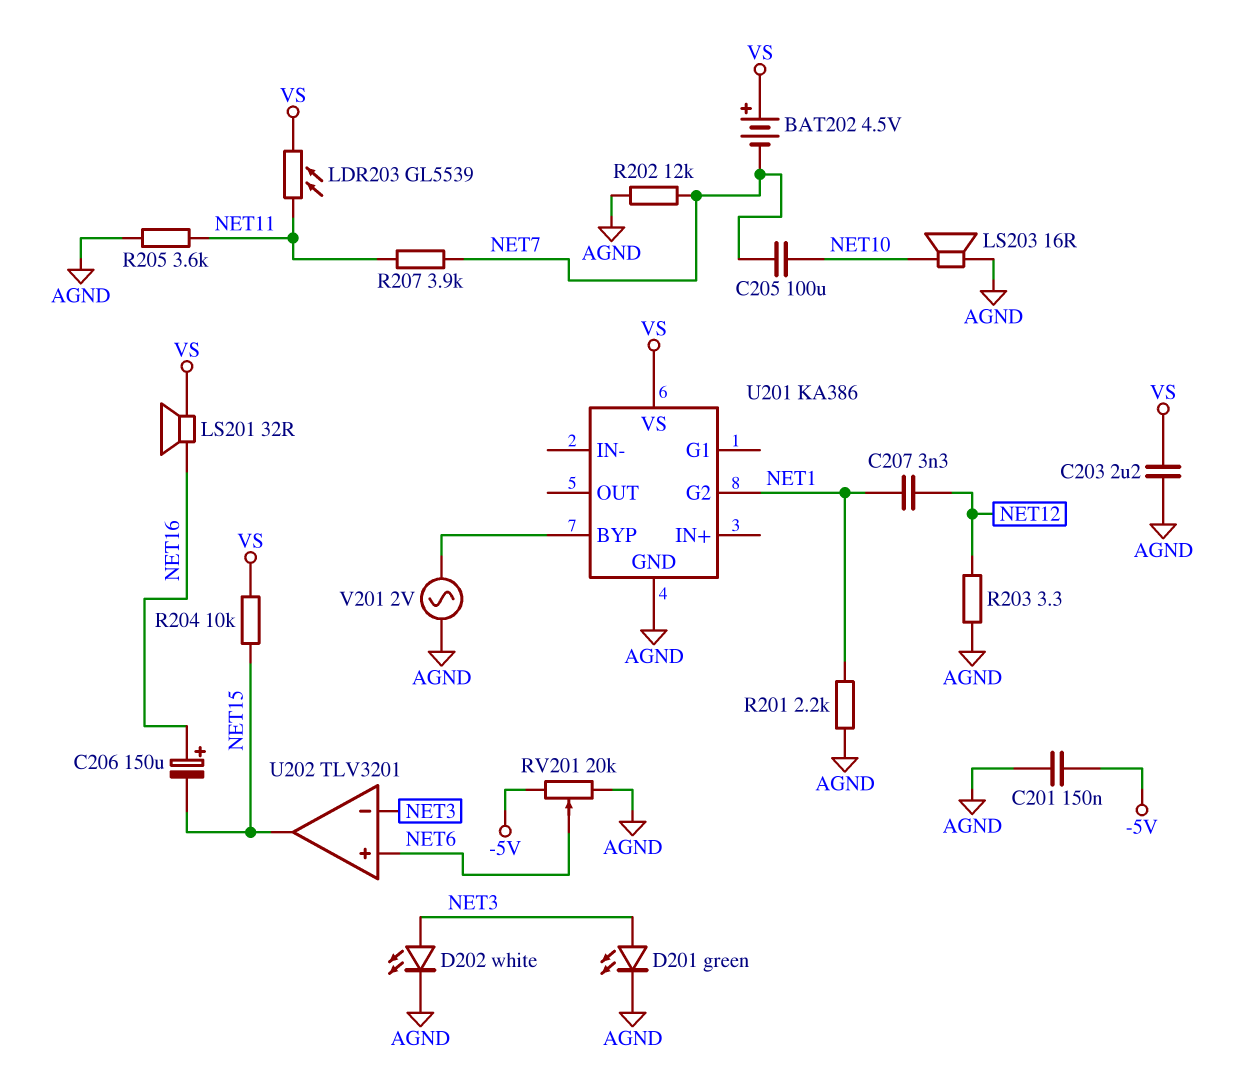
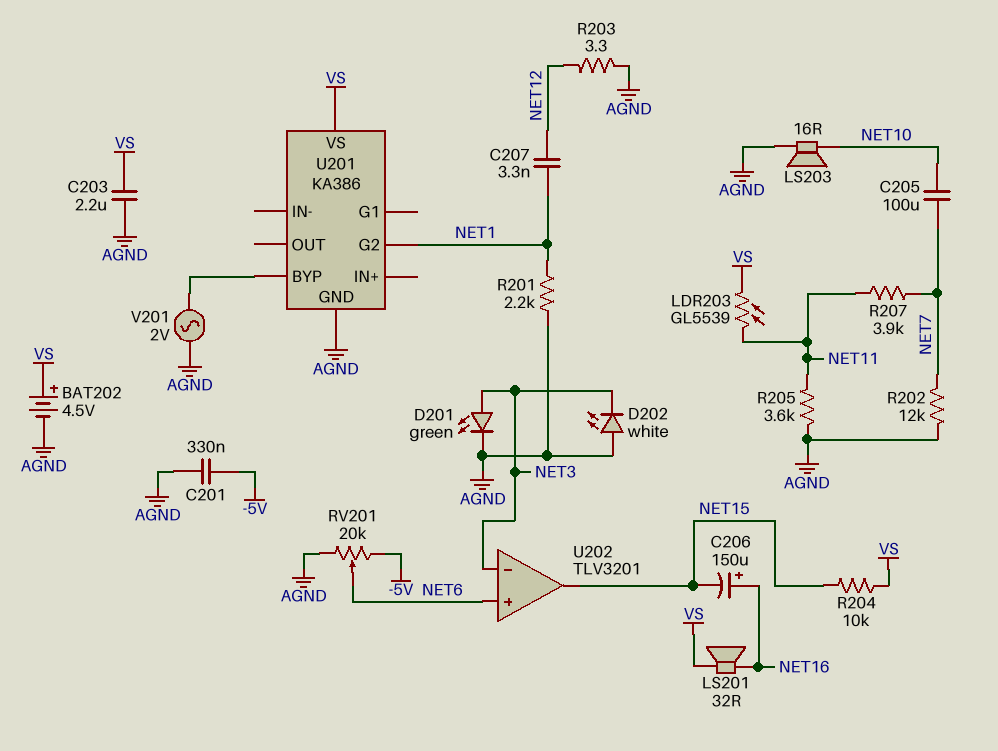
BAT202: 4.5V (plus VS, minus NET7) -> 4.5V (plus VS, minus AGND)
C201: 150nF (-5V, AGND) -> 330nF (-5V, AGND)
D202: LED white (A NET3, K AGND) -> LED white (A AGND, K NET3)

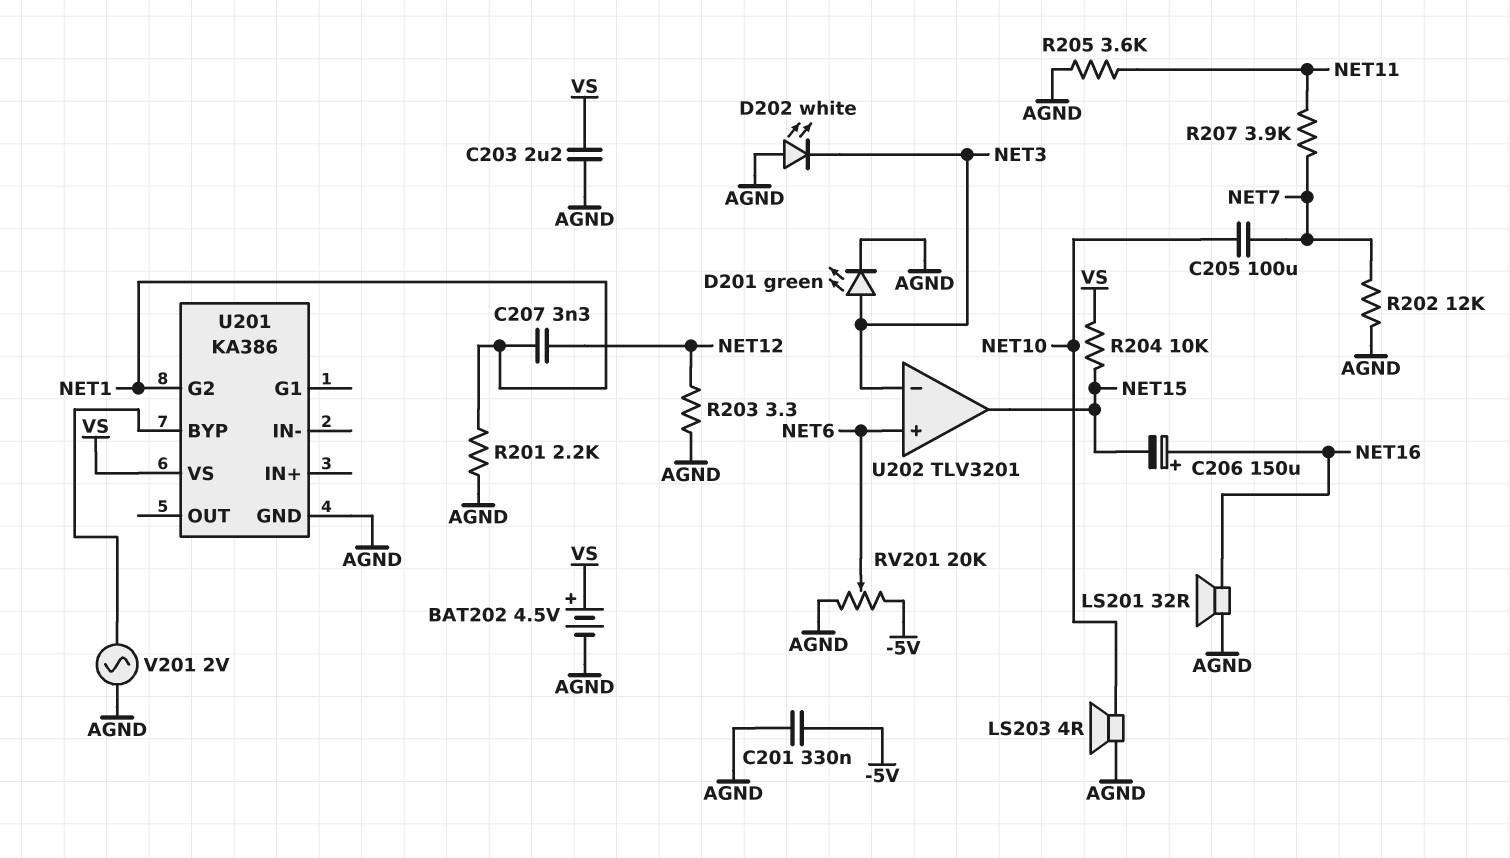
LDR203: GL5539 (NET11, VS) -> none
LS201: speaker 32R (NET16, VS) -> speaker 32R (AGND, NET16)
LS203: speaker 16R (AGND, NET10) -> speaker 4R (AGND, NET10)

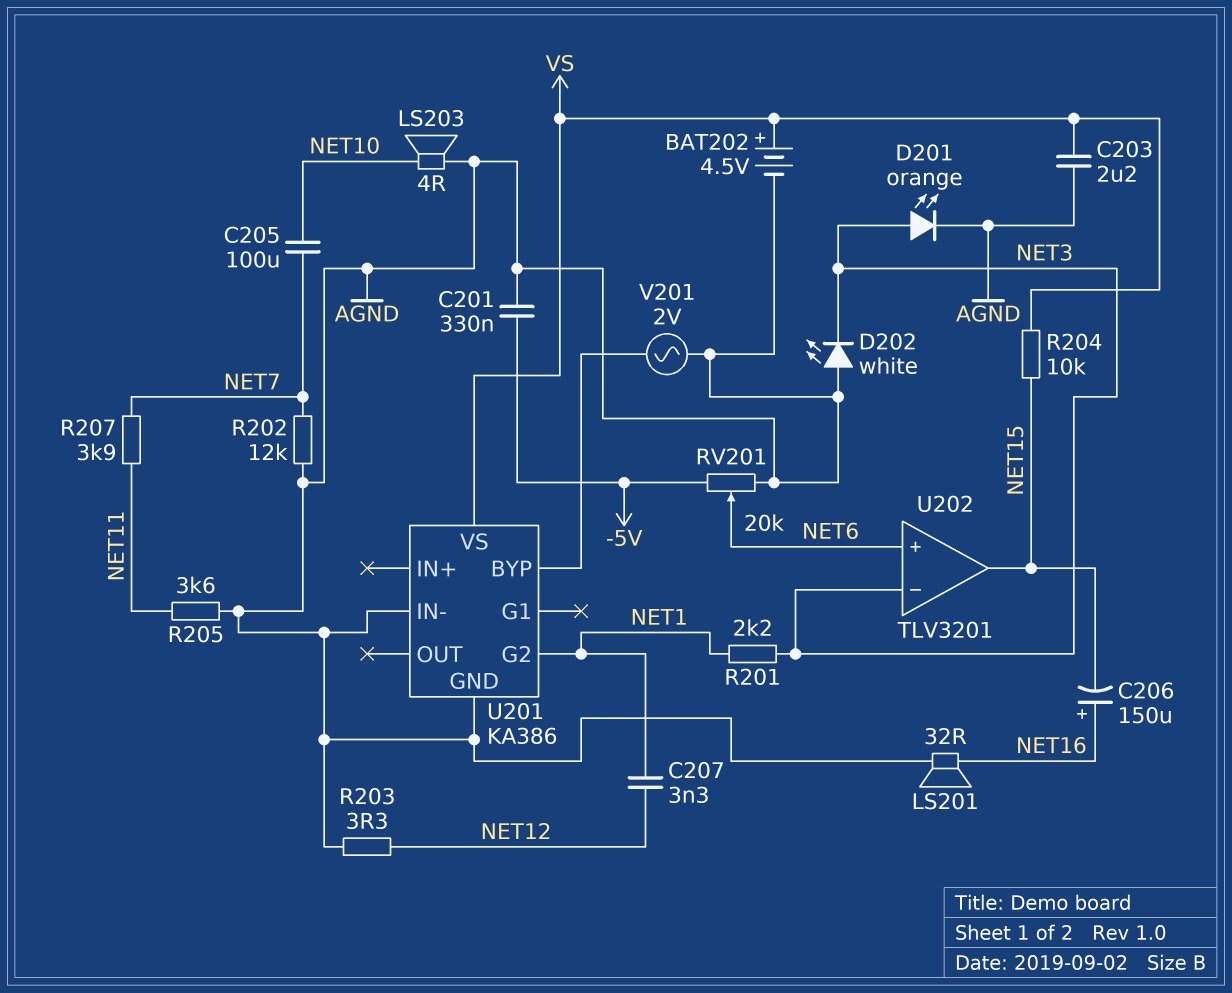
D201: LED green (A NET3, K AGND) -> LED orange (A NET3, K AGND)
R201: 2.2k (AGND, NET1) -> 2.2k (NET1, NET3)
U201 pin IN-: none -> AGND

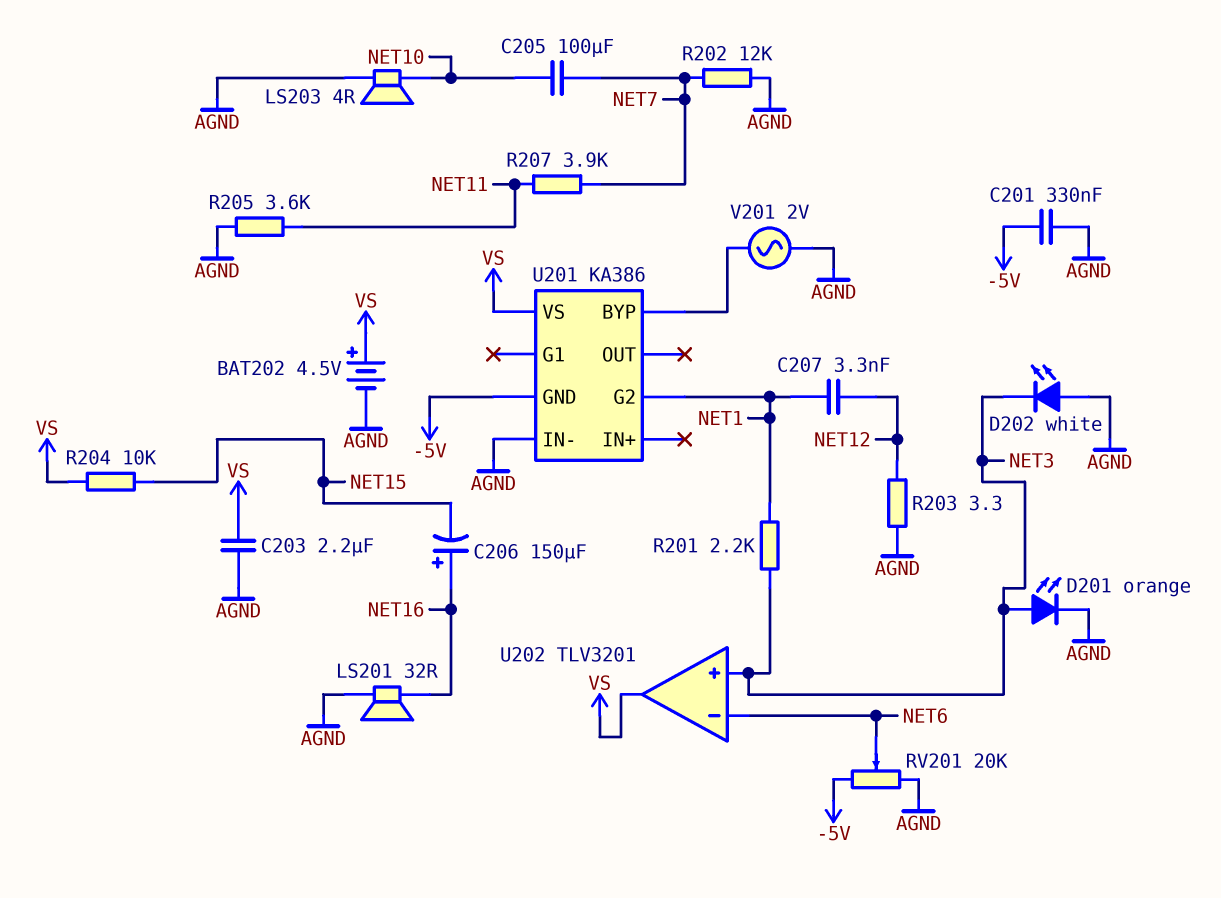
U201 pin GND: AGND -> -5V
U202 pin in+: NET6 -> NET3
U202 pin in-: NET3 -> NET6
U202 pin out: NET15 -> VS

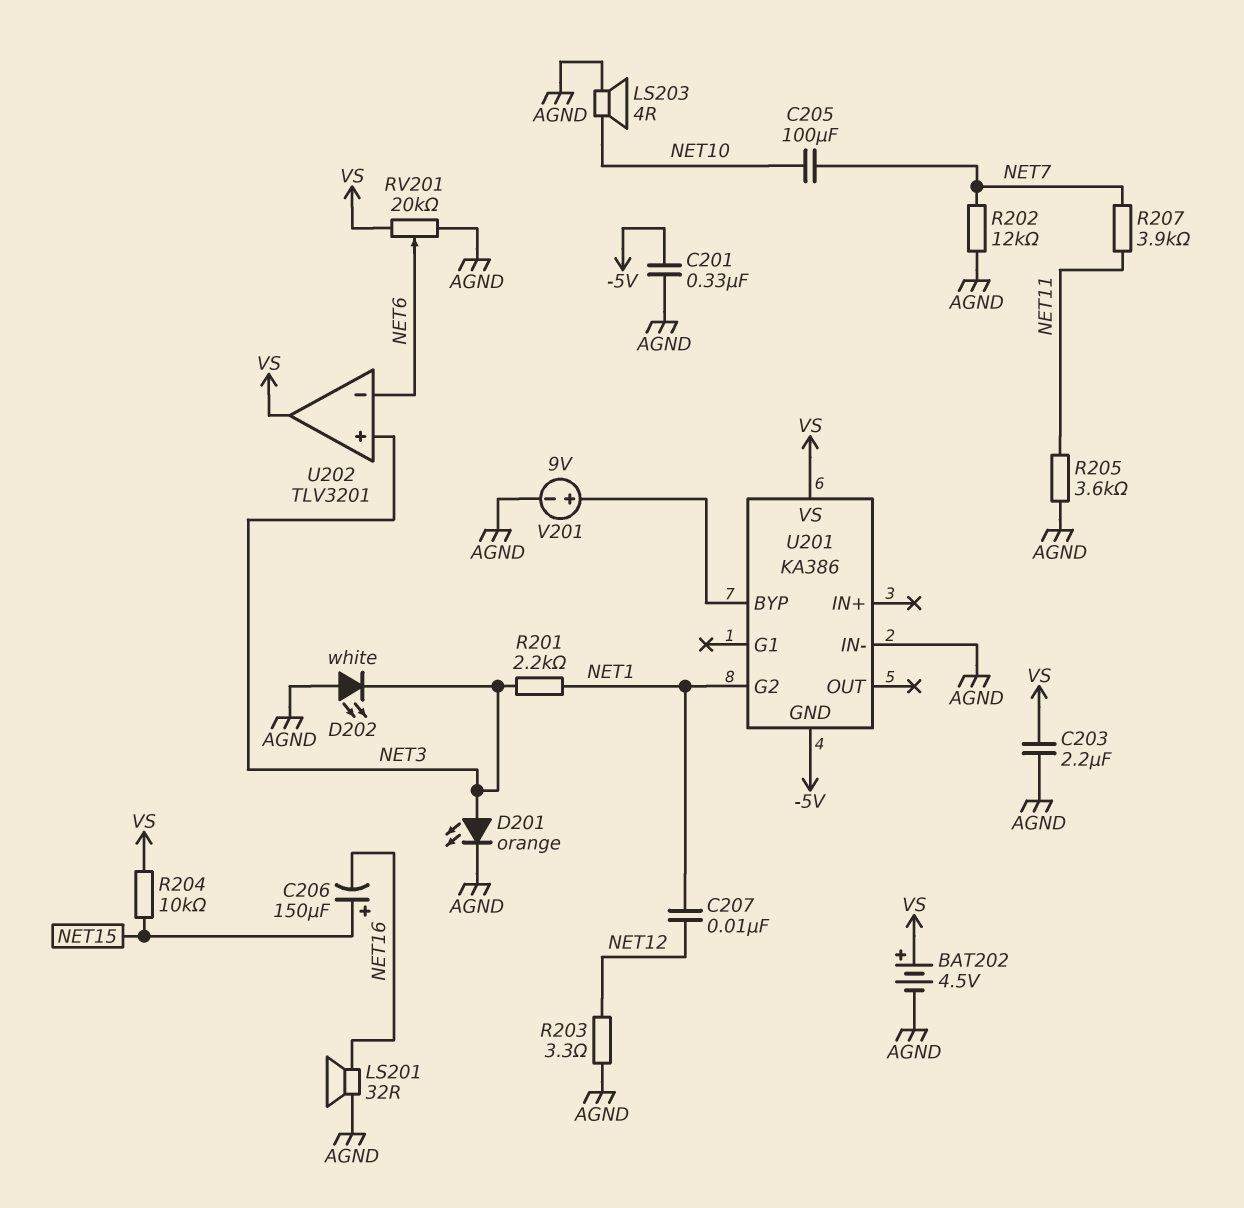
C206: 150uF (plus NET16, minus NET15) -> 150uF (plus NET15, minus NET16)
C207: 3.3nF (NET1, NET12) -> 10nF (NET1, NET12)
RV201: 20k (-5V, AGND, wiper NET6) -> 20k (AGND, VS, wiper NET6)
V201: AC 2V (AGND, U201/BYP) -> 9V (plus U201/BYP, minus AGND)

